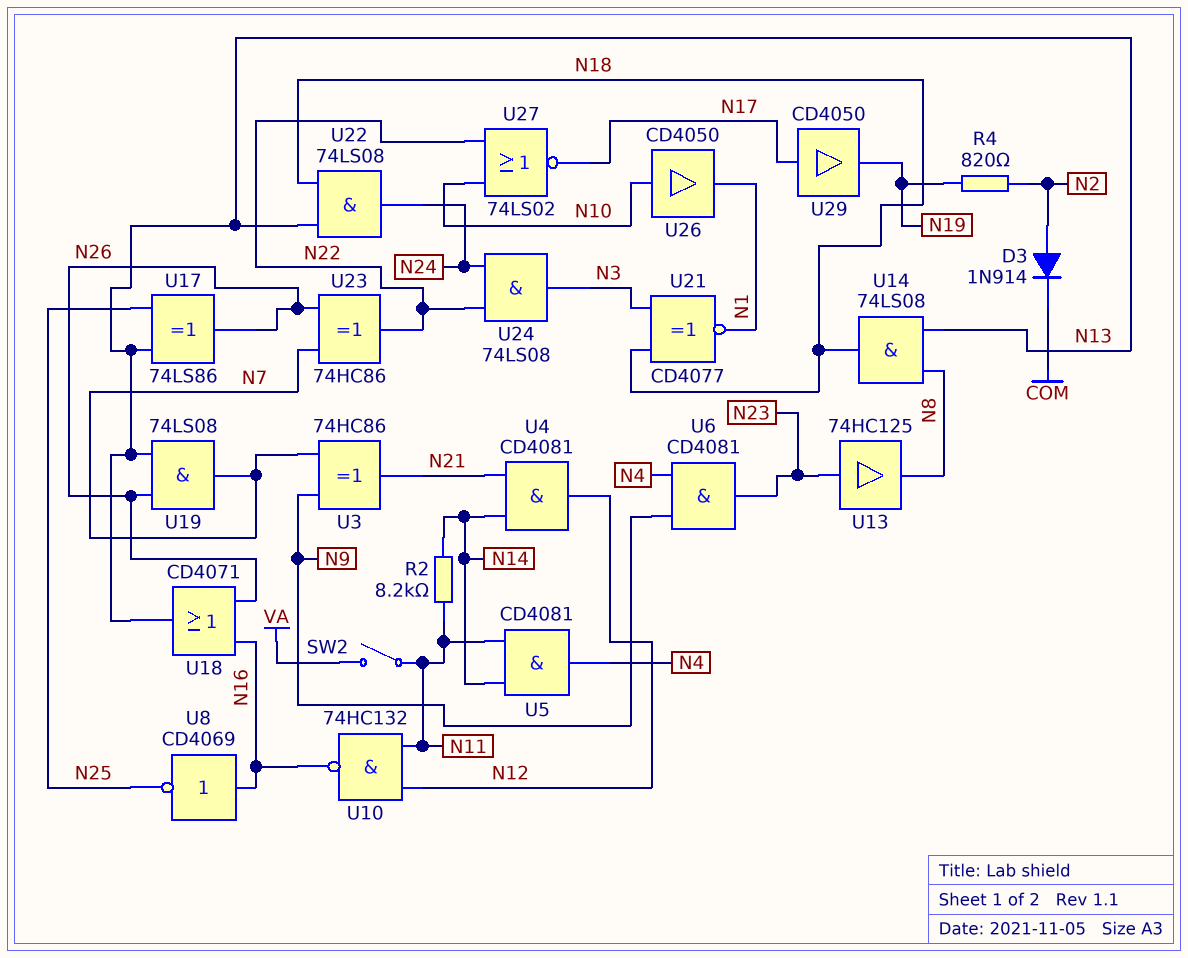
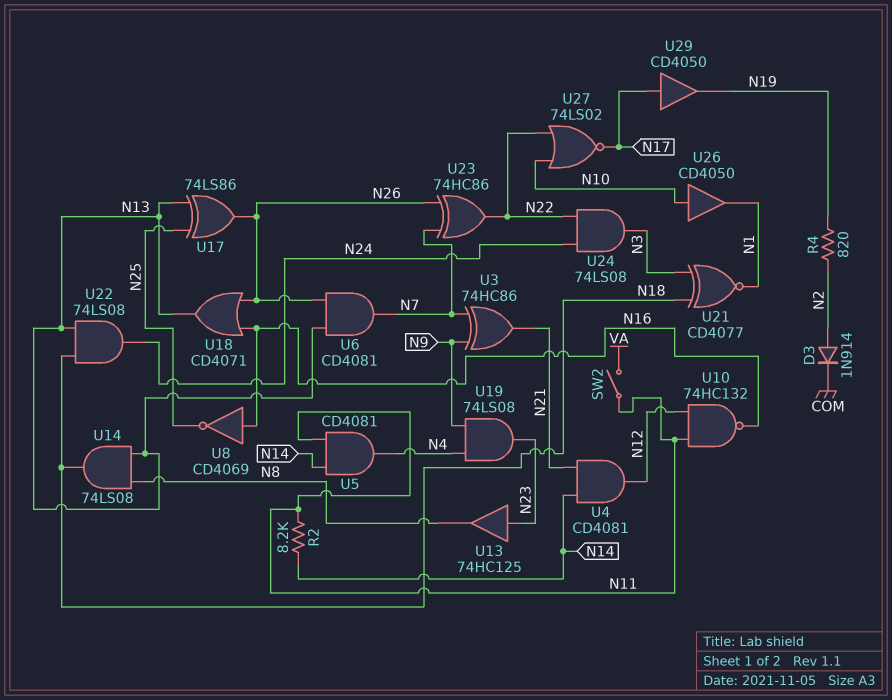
U6: AND CD4081 (in N4, in N9, out N23) -> AND CD4081 (in N13, in N26, out N7)
U19: AND 74LS08 (in N13, in N26, out N7) -> AND 74LS08 (in N4, in N9, out N23)

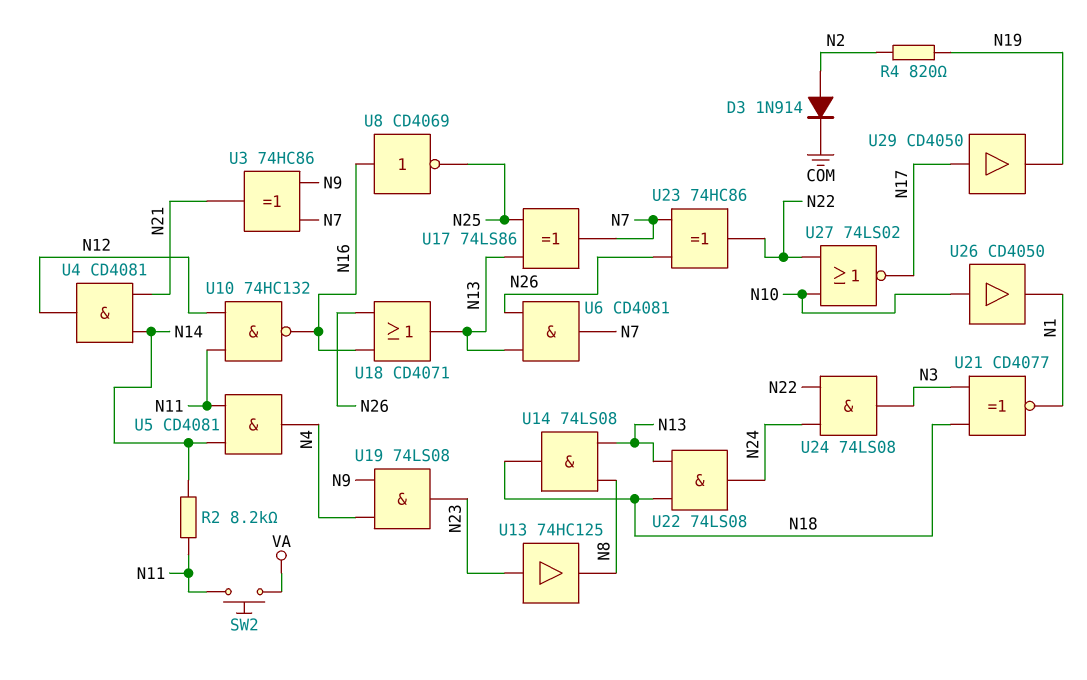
SW2: switch (N11, VA) -> button (N11, VA)
U17: XOR 74LS86 (in N13, in N25, out N26) -> XOR 74LS86 (in N13, in N25, out N7)

